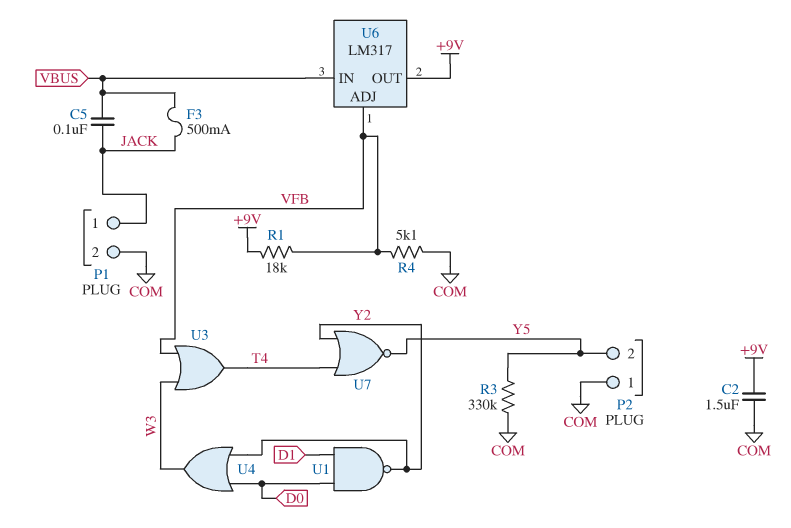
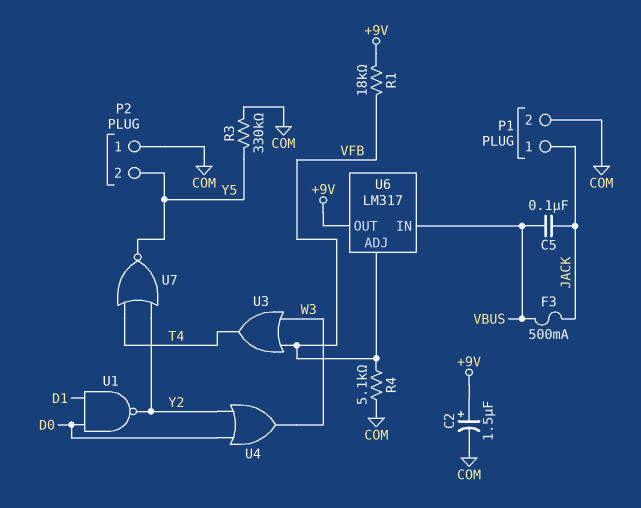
C2: 1.5uF (+9V, COM) -> 1.5uF (plus +9V, minus COM)

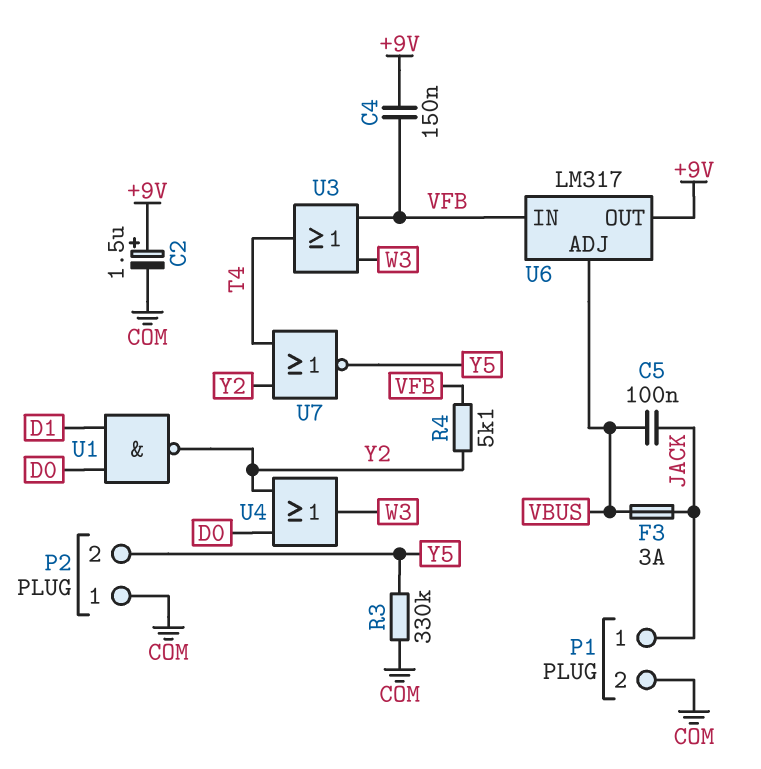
C4: none -> 150nF (+9V, VFB)
F3: 500mA (JACK, VBUS) -> 3A (JACK, VBUS)
R1: 18k (+9V, VFB) -> none
R4: 5.1k (COM, VFB) -> 5.1k (VFB, Y2)
U6 pin ADJ: VFB -> VBUS
U6 pin IN: VBUS -> VFB

